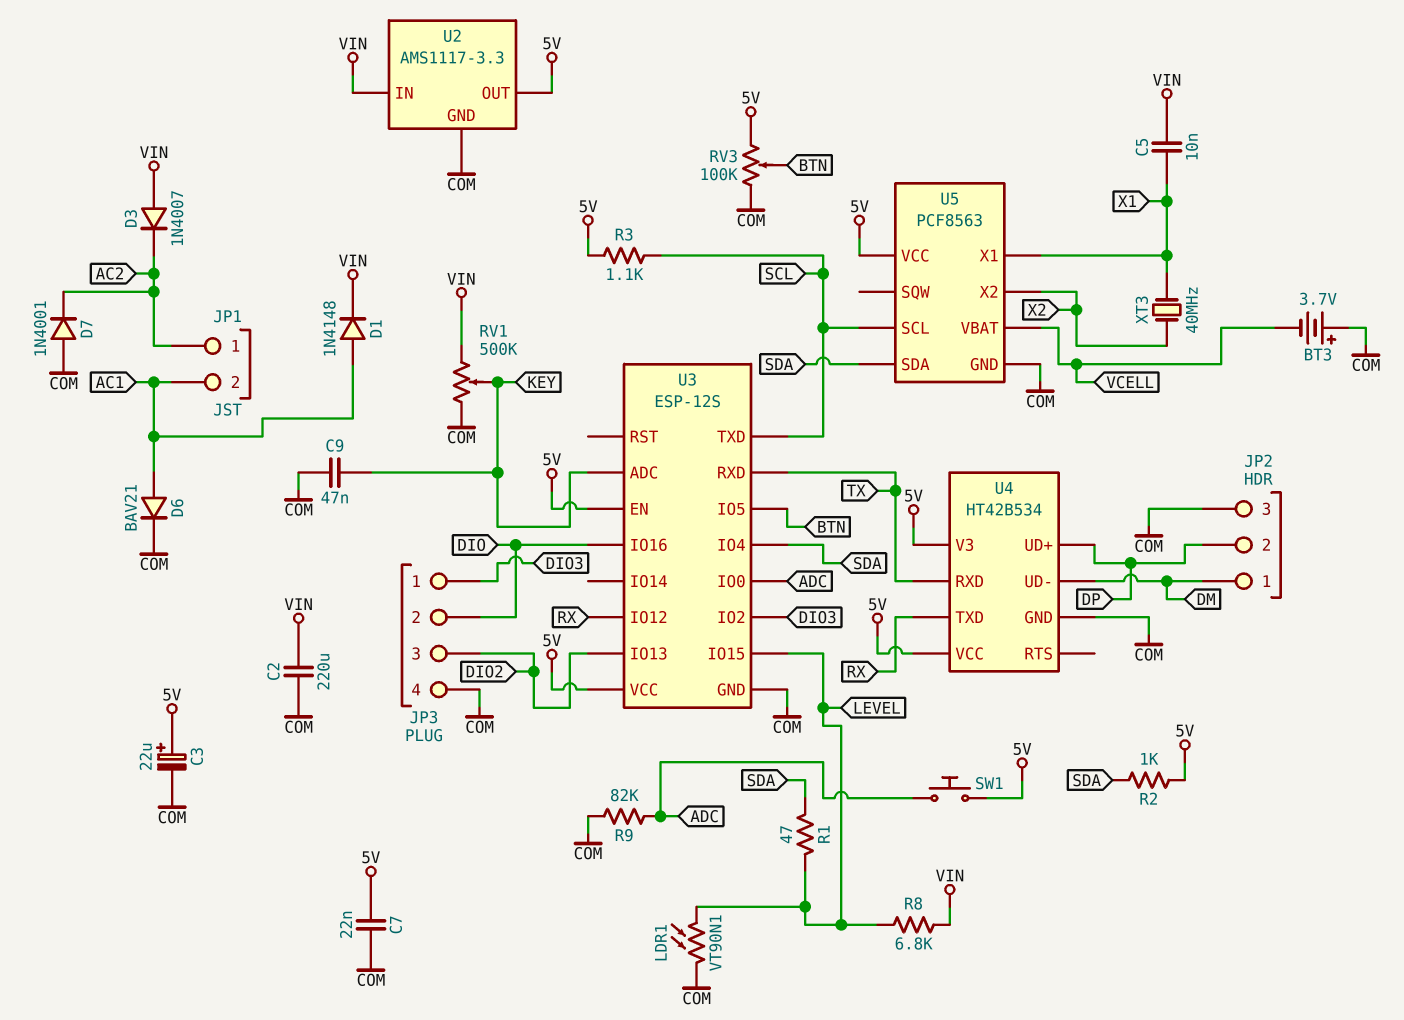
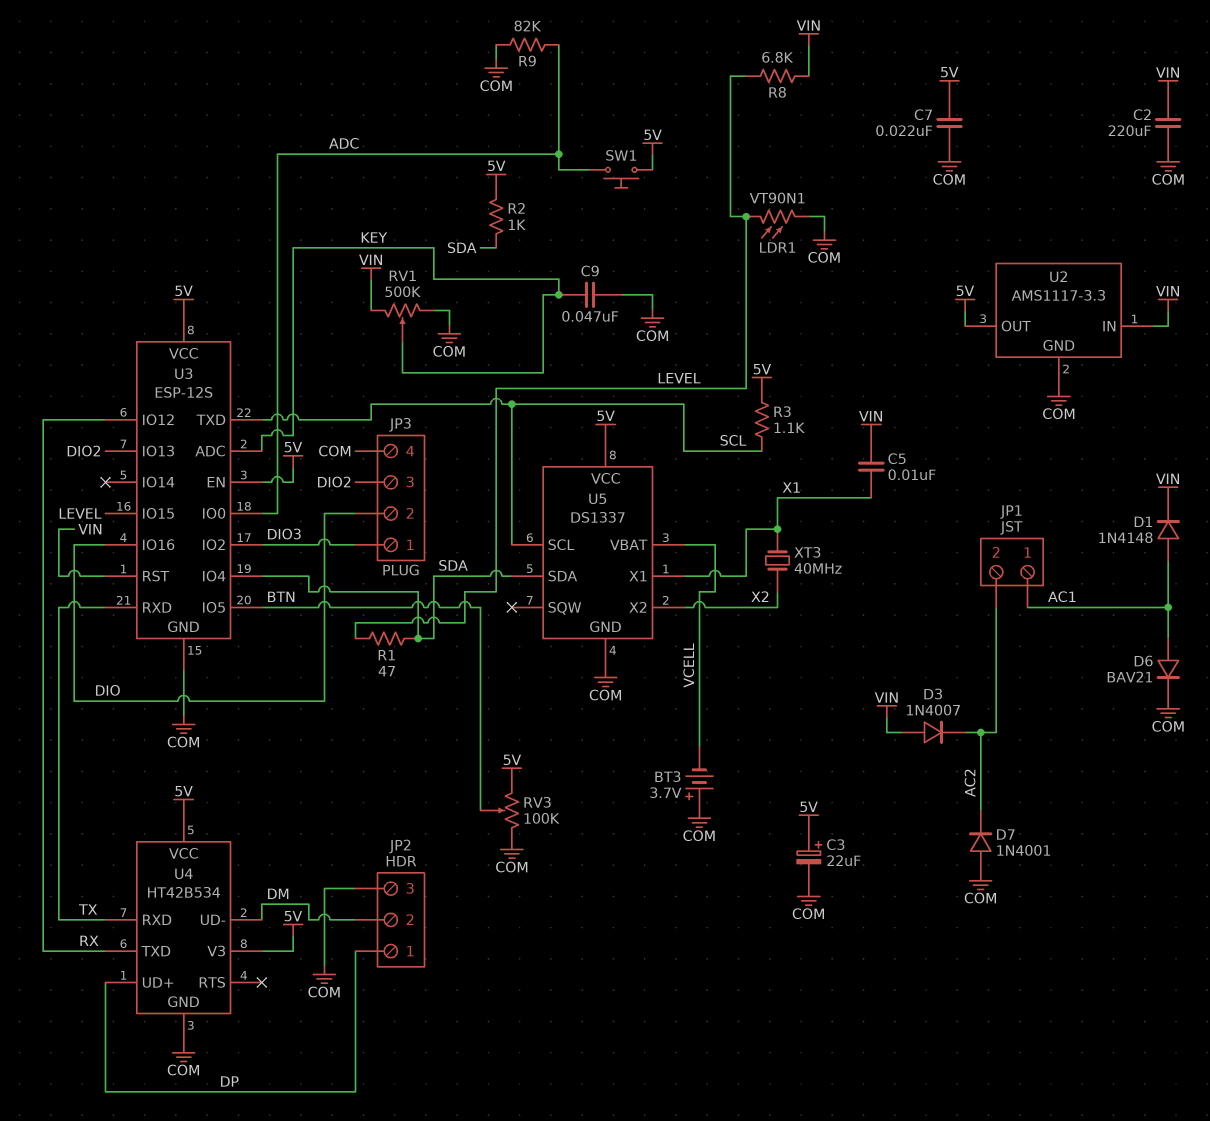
JP1 pin 1: AC2 -> AC1
JP1 pin 2: AC1 -> AC2
JP2 pin 1: DM -> DP
JP2 pin 2: DP -> DM
U3 pin RST: none -> VIN
U5: PCF8563 -> DS1337

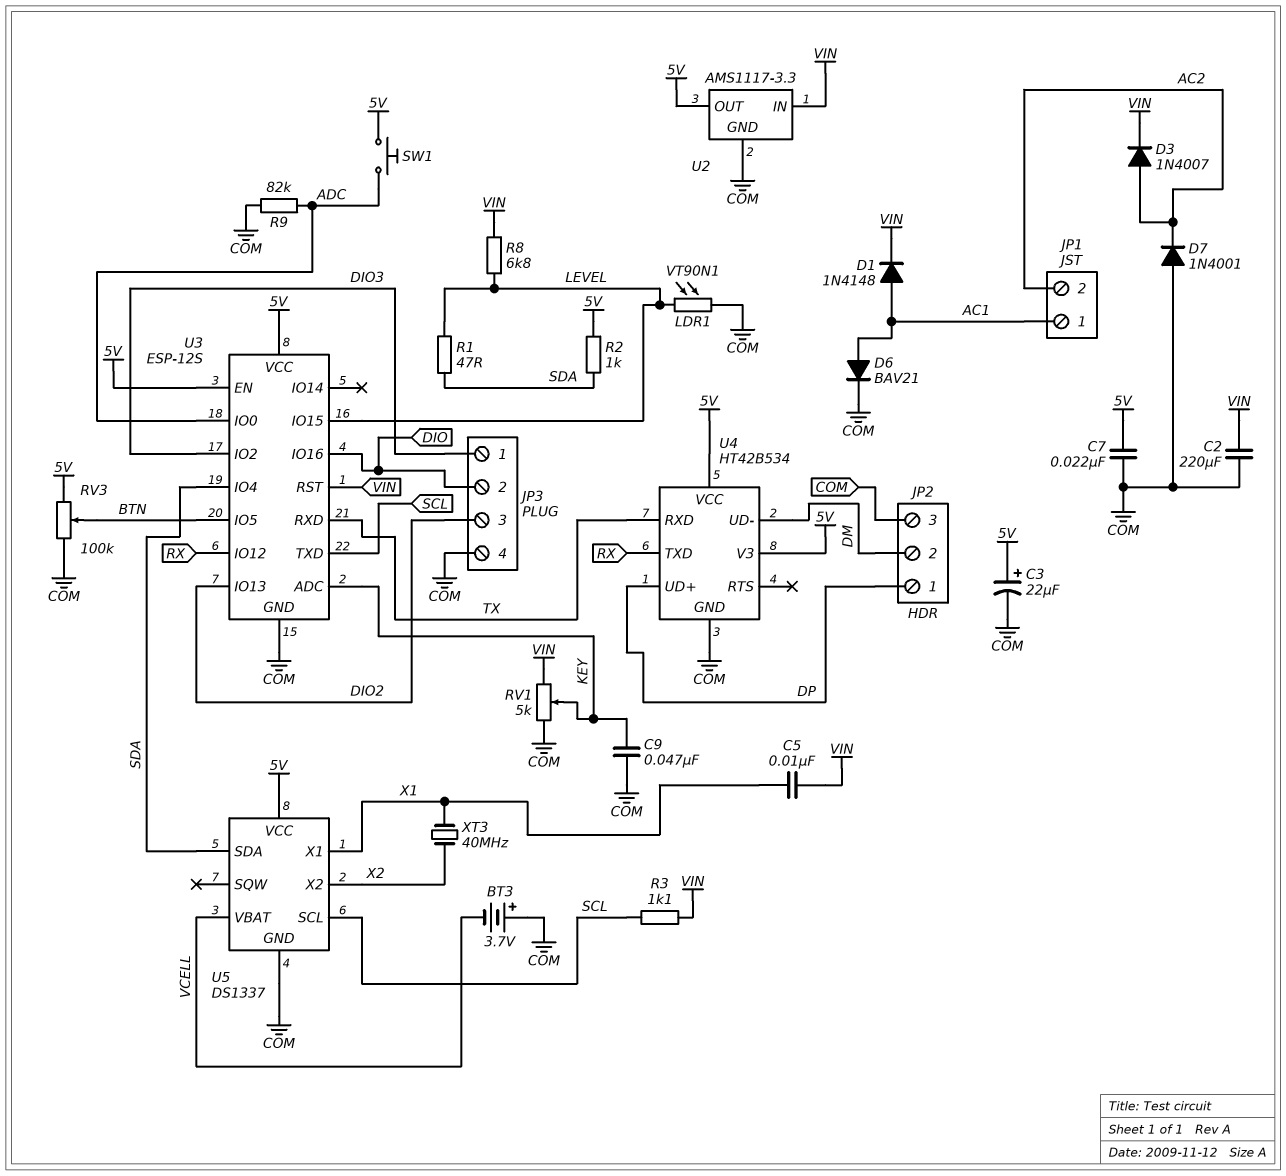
D3: diode 1N4007 (A VIN, K AC2) -> diode 1N4007 (A AC2, K VIN)
R3: 1.1k (5V, SCL) -> 1.1k (SCL, VIN)
RV1: 500k (COM, VIN, wiper KEY) -> 5k (COM, VIN, wiper KEY)

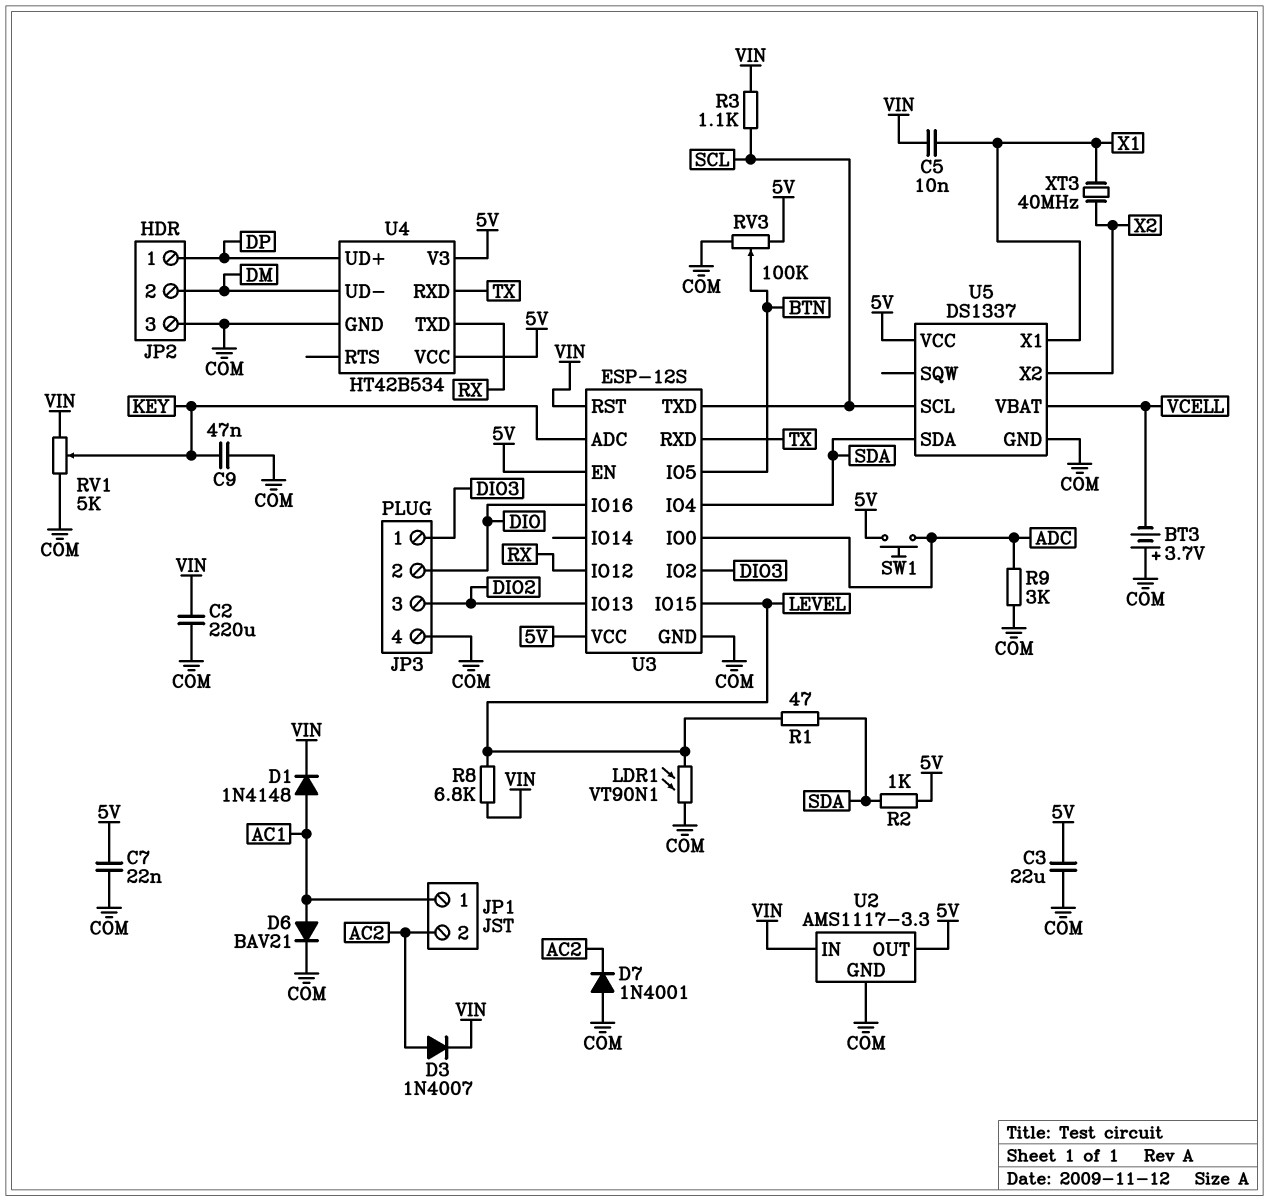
C3: 22uF (plus 5V, minus COM) -> 22uF (5V, COM)
R9: 82k (ADC, COM) -> 3k (ADC, COM)

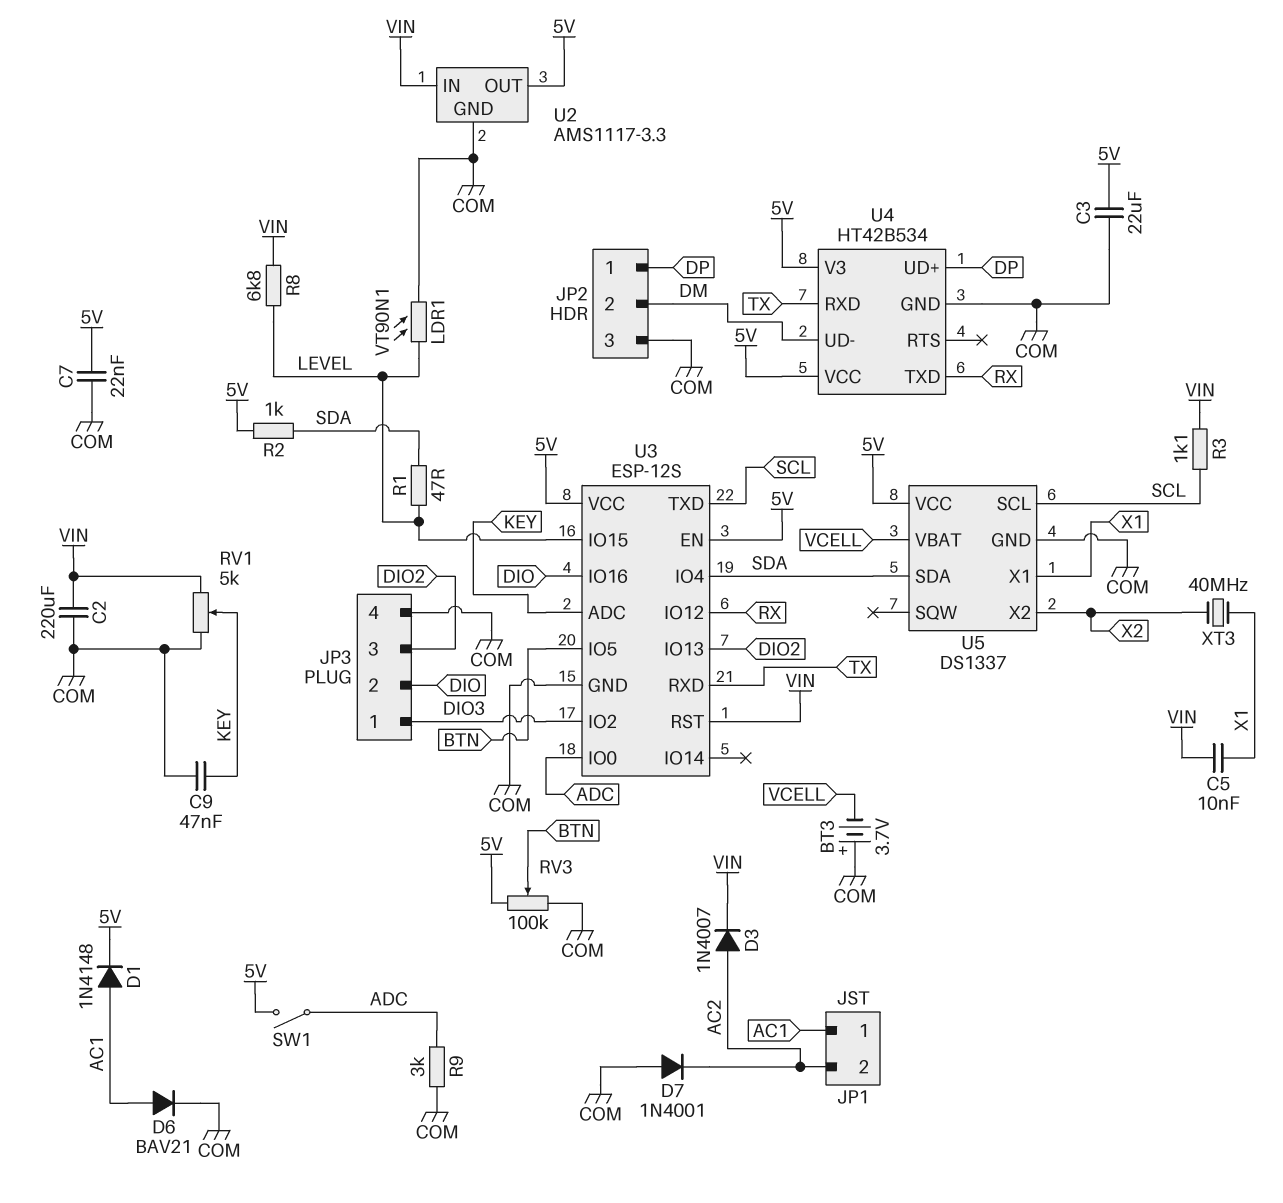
D1: diode 1N4148 (A AC1, K VIN) -> diode 1N4148 (A AC1, K 5V)
SW1: button (5V, ADC) -> switch (5V, ADC)

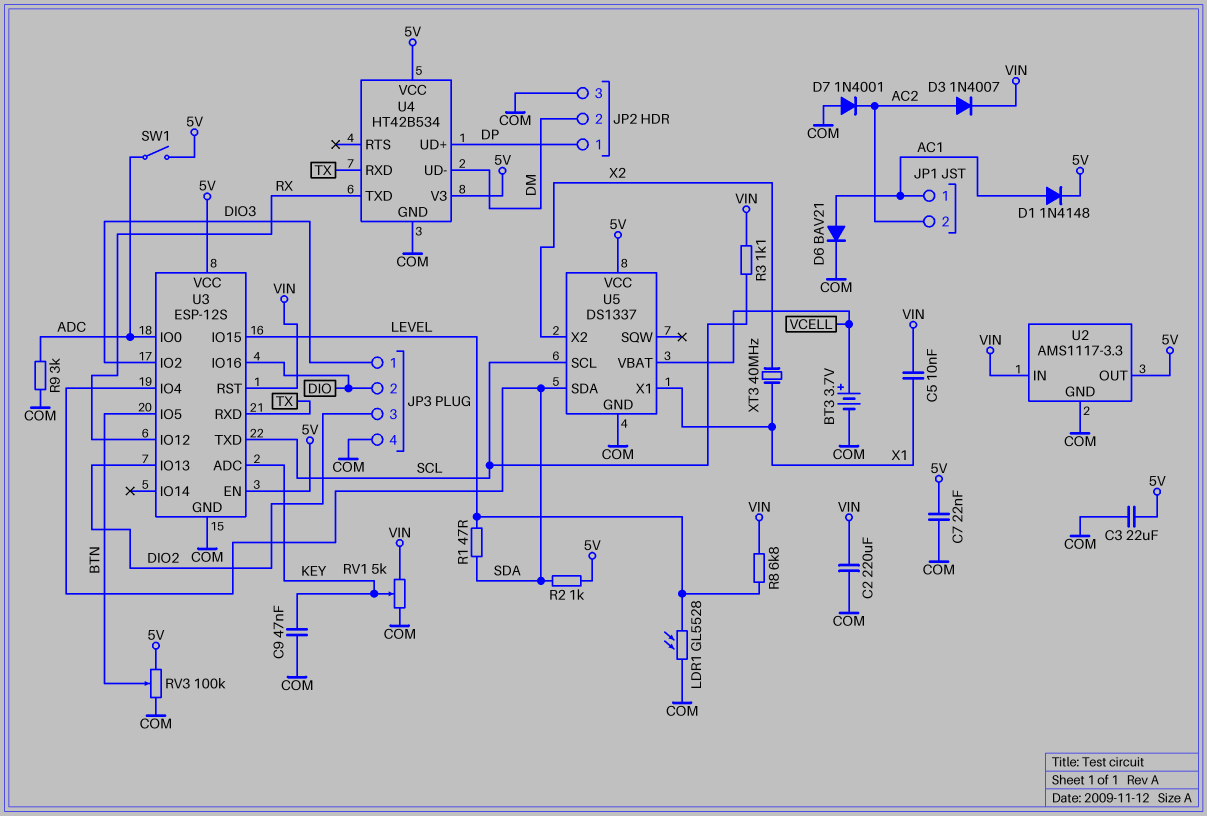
BT3: 3.7V (plus COM, minus VCELL) -> 3.7V (plus VCELL, minus COM)
LDR1: VT90N1 (COM, LEVEL) -> GL5528 (COM, LEVEL)

